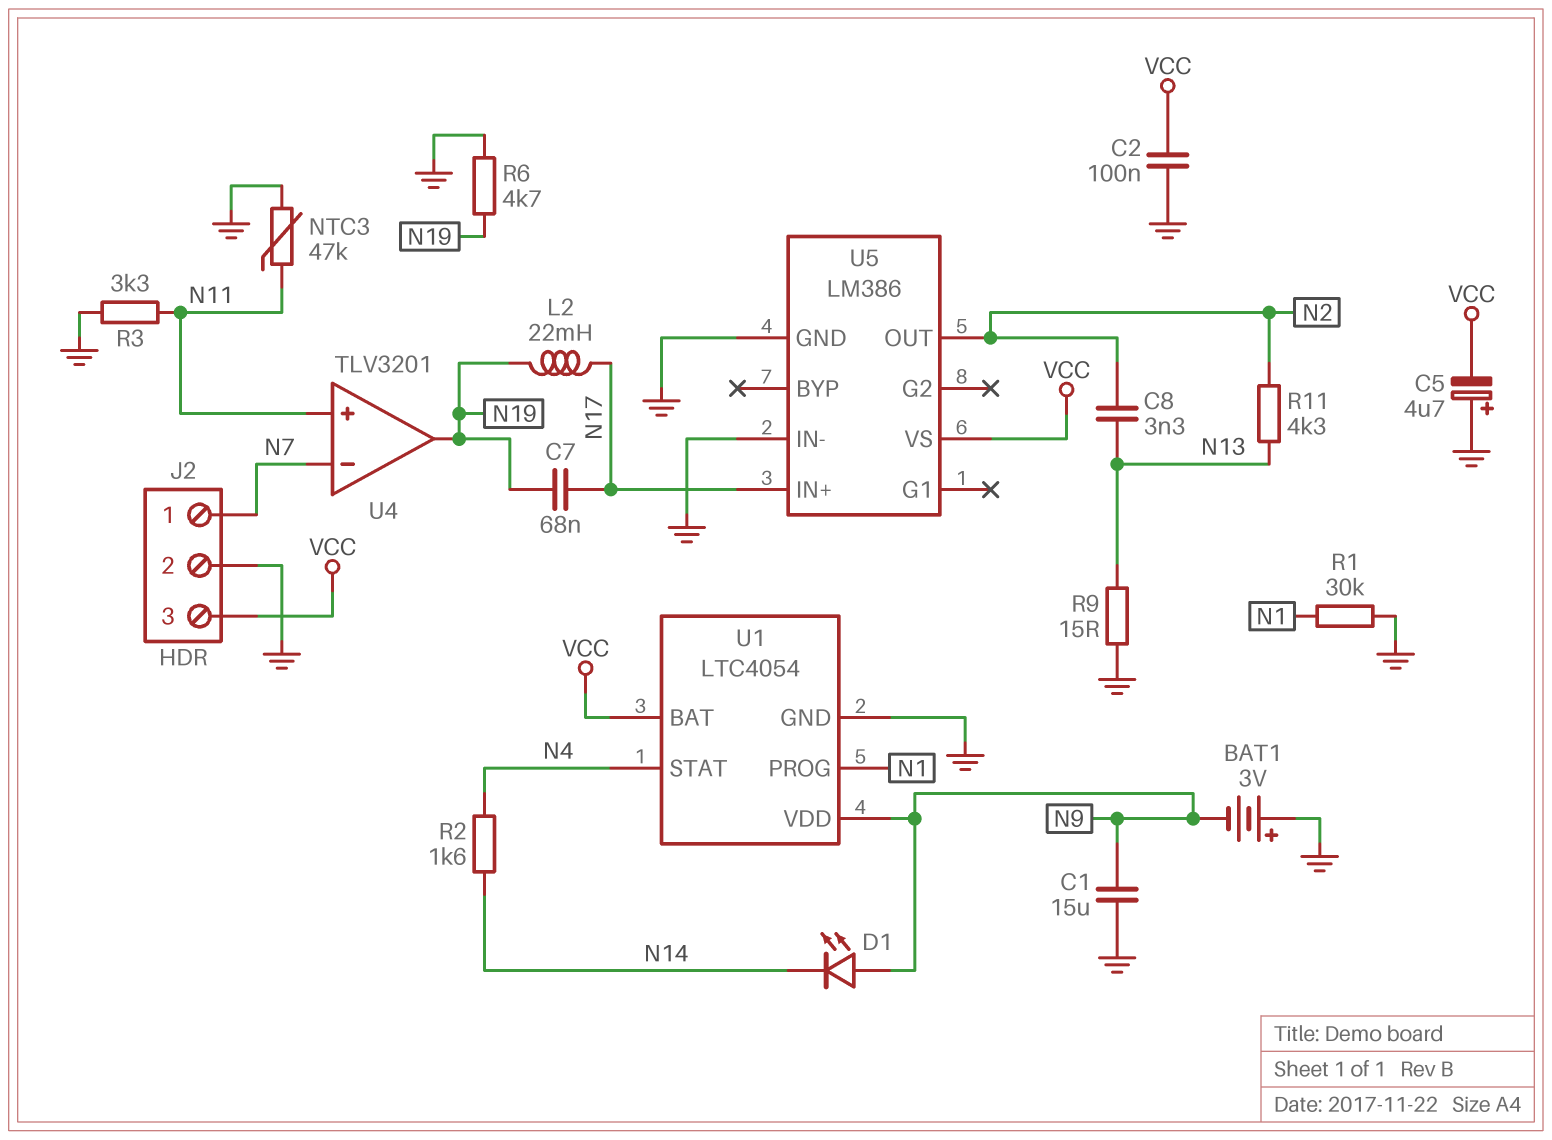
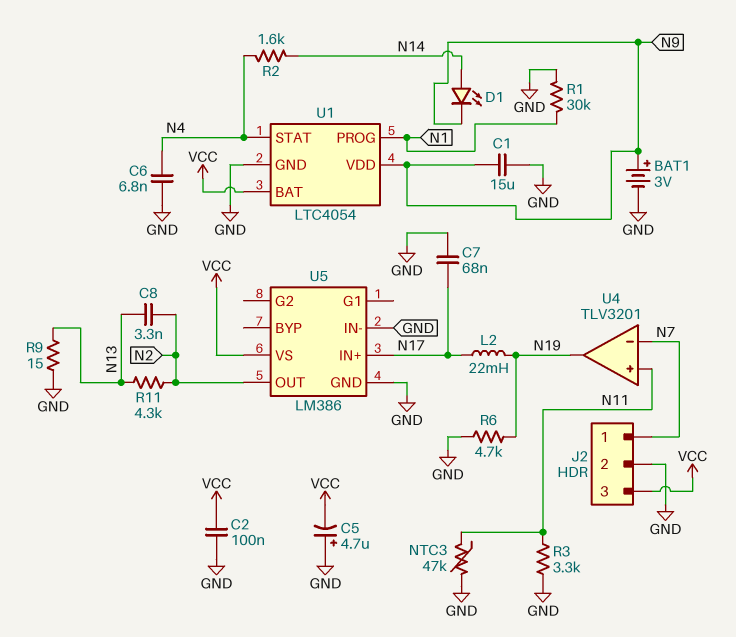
BAT1: 3V (plus GND, minus N9) -> 3V (plus N9, minus GND)
C6: none -> 6.8nF (GND, N4)
C7: 68nF (N17, N19) -> 68nF (GND, N17)
D1: LED (A N9, K N14) -> LED (A N14, K N9)

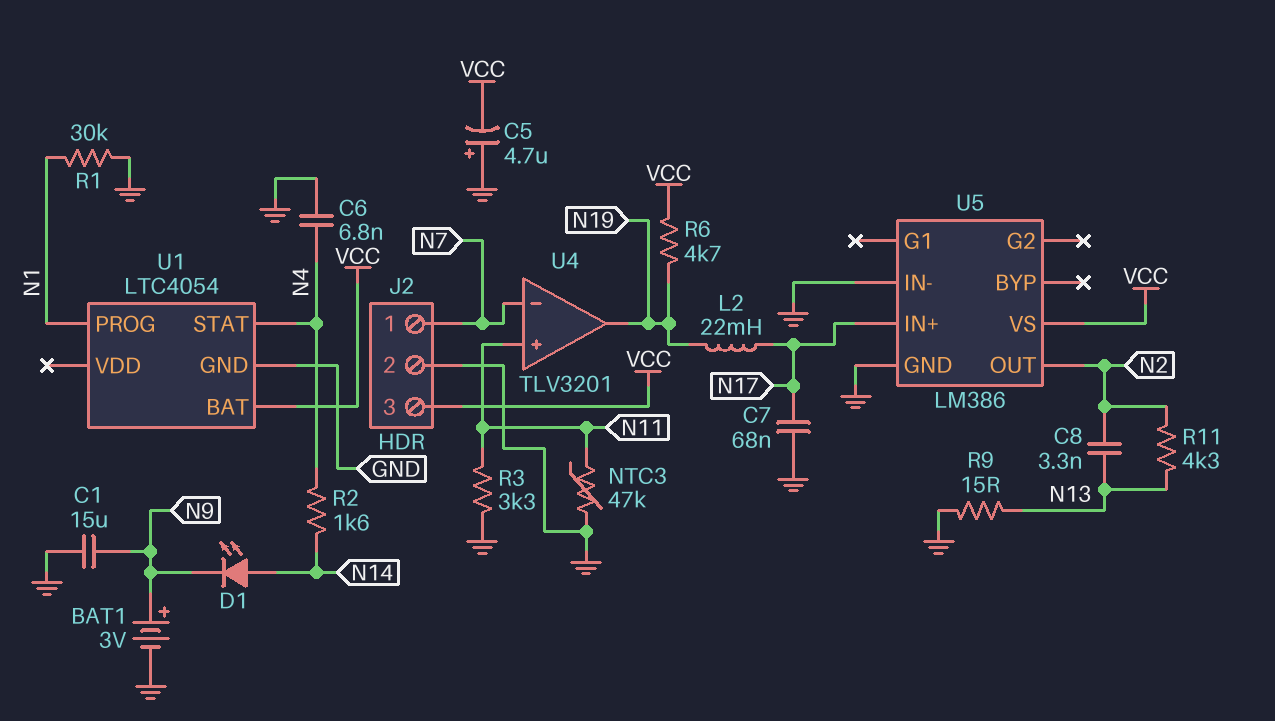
C2: 100nF (GND, VCC) -> none
R6: 4.7k (GND, N19) -> 4.7k (N19, VCC)
U1 pin VDD: N9 -> none

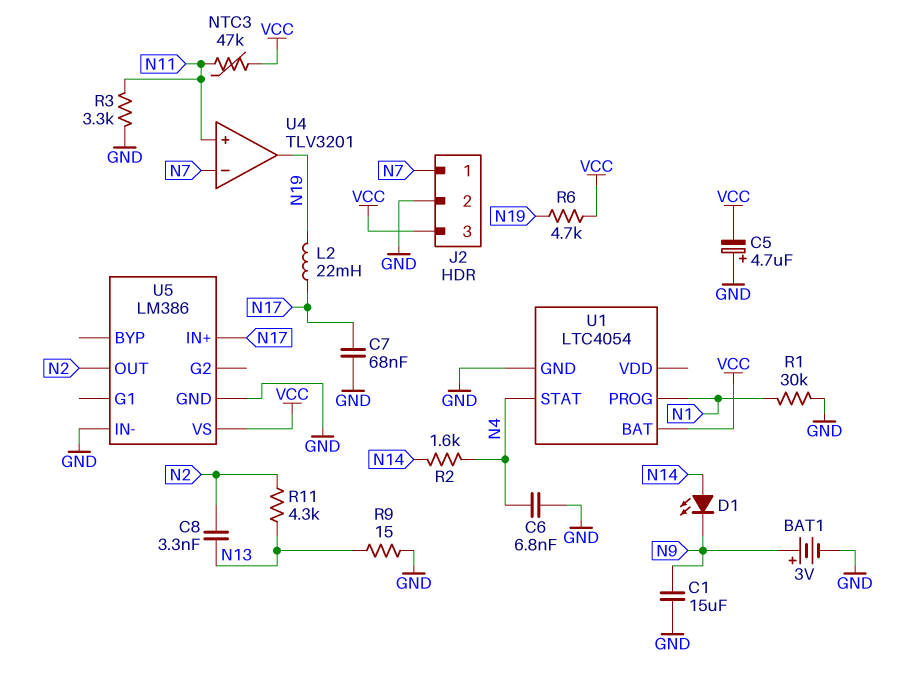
NTC3: 47k (GND, N11) -> 47k (N11, VCC)

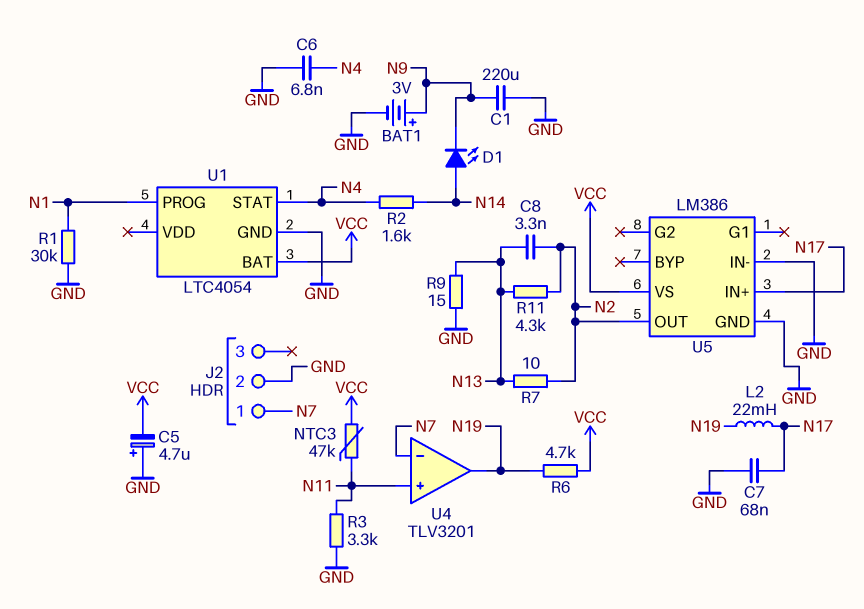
C1: 15uF (GND, N9) -> 220uF (GND, N9)
J2 pin 3: VCC -> none
R7: none -> 10 (N2, N13)

